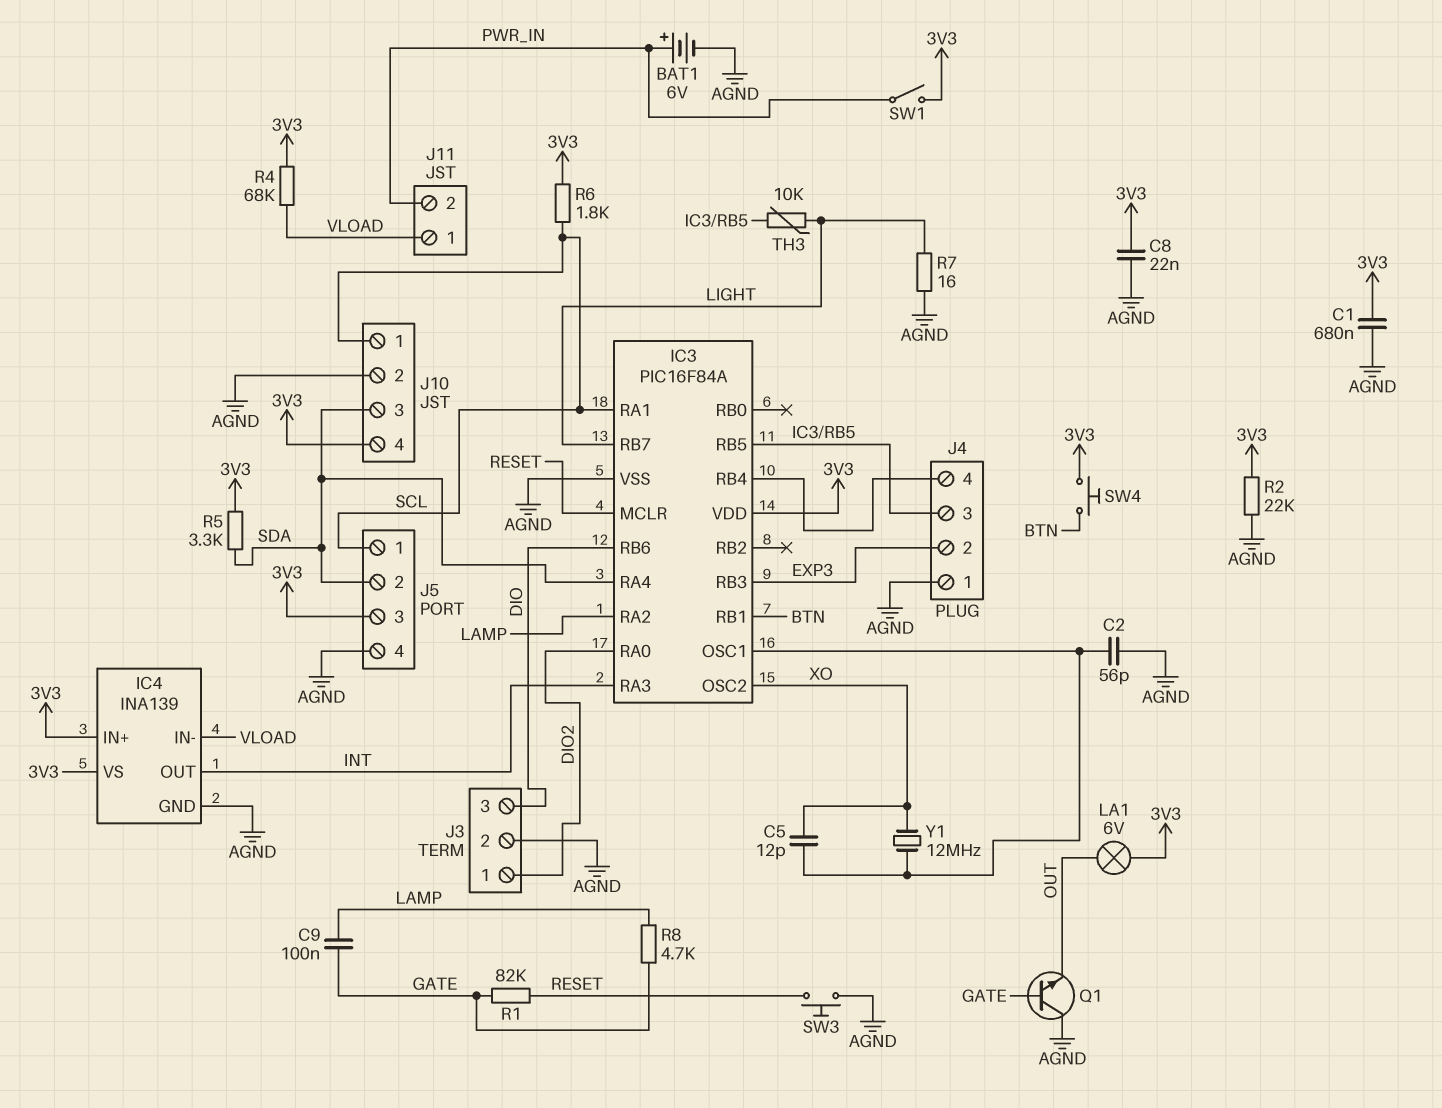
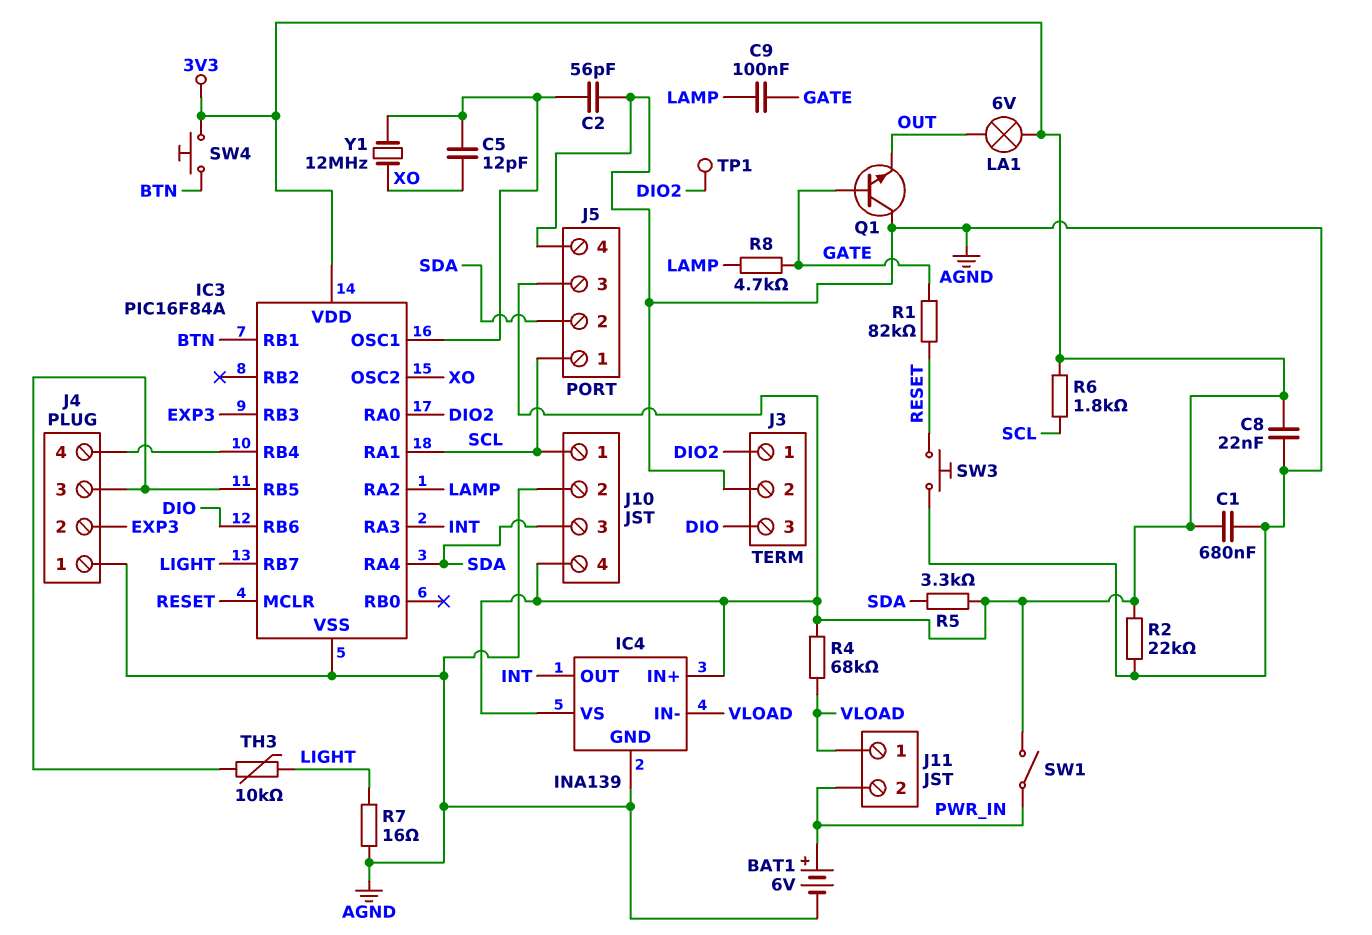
TP1: none -> test point (DIO2)

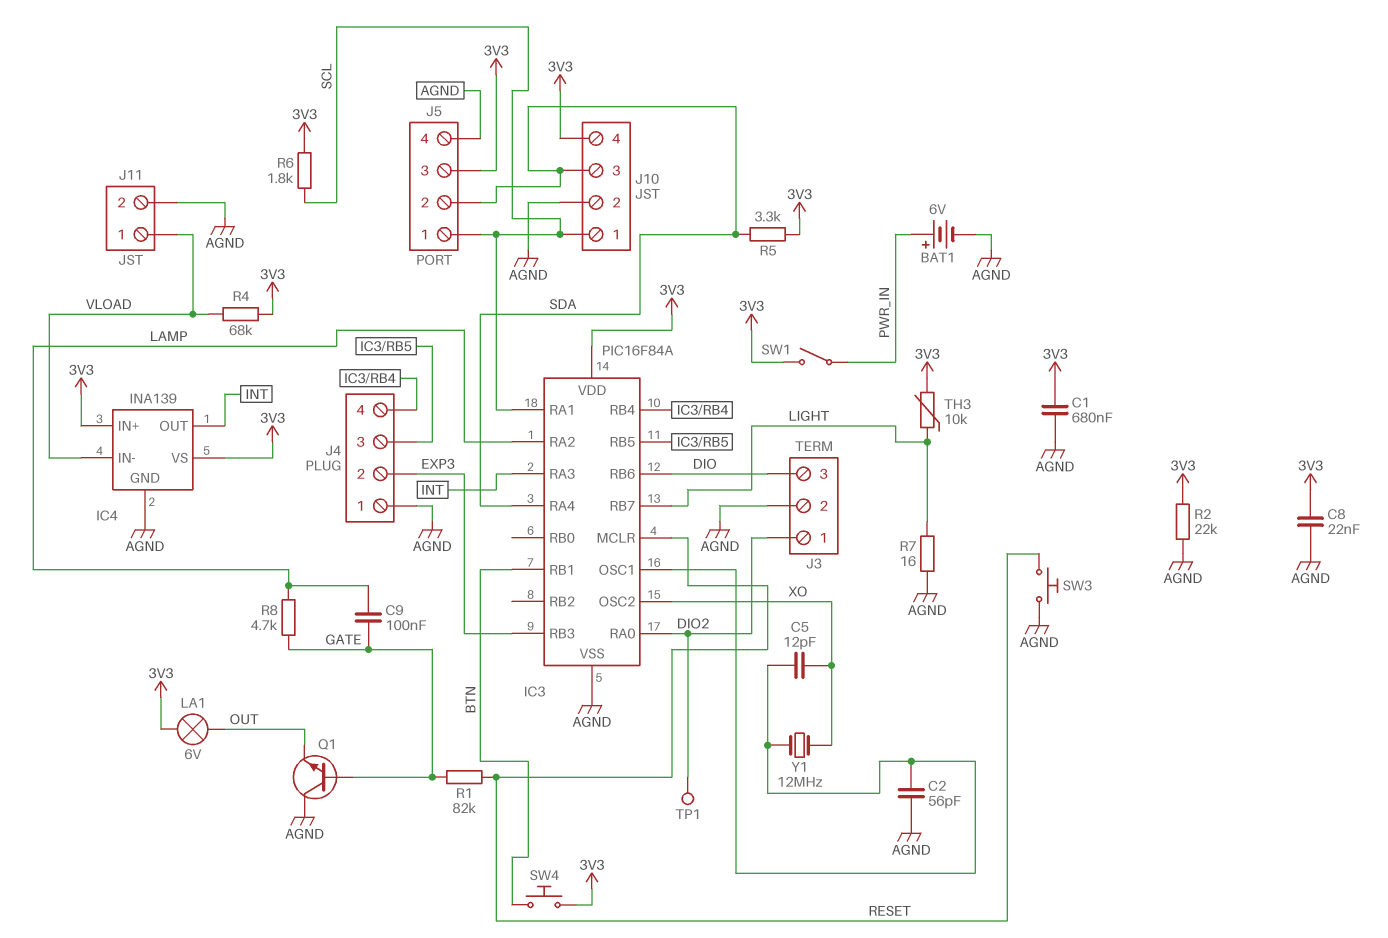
J11 pin 2: PWR_IN -> AGND
TH3: 10k (IC3/RB5, LIGHT) -> 10k (3V3, LIGHT)

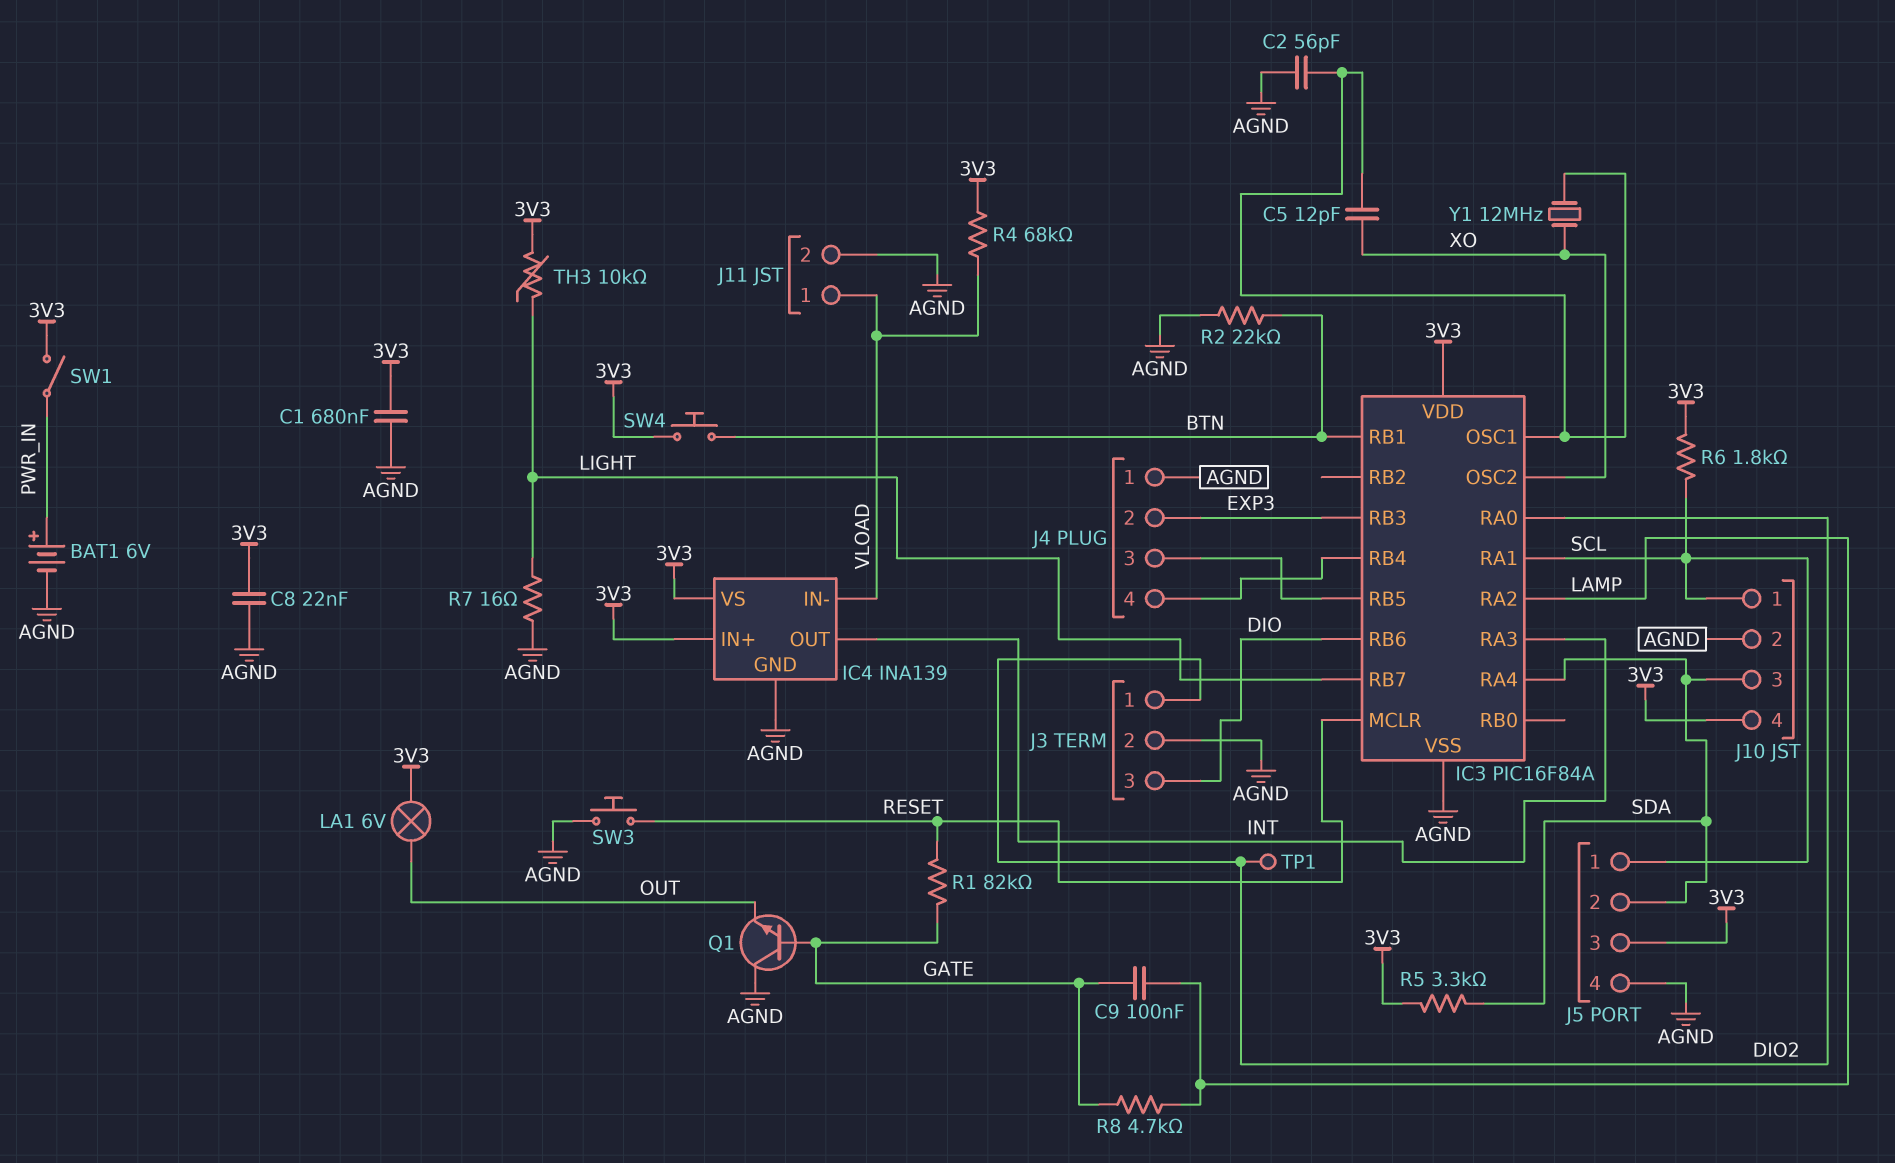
R2: 22k (3V3, AGND) -> 22k (AGND, BTN)

